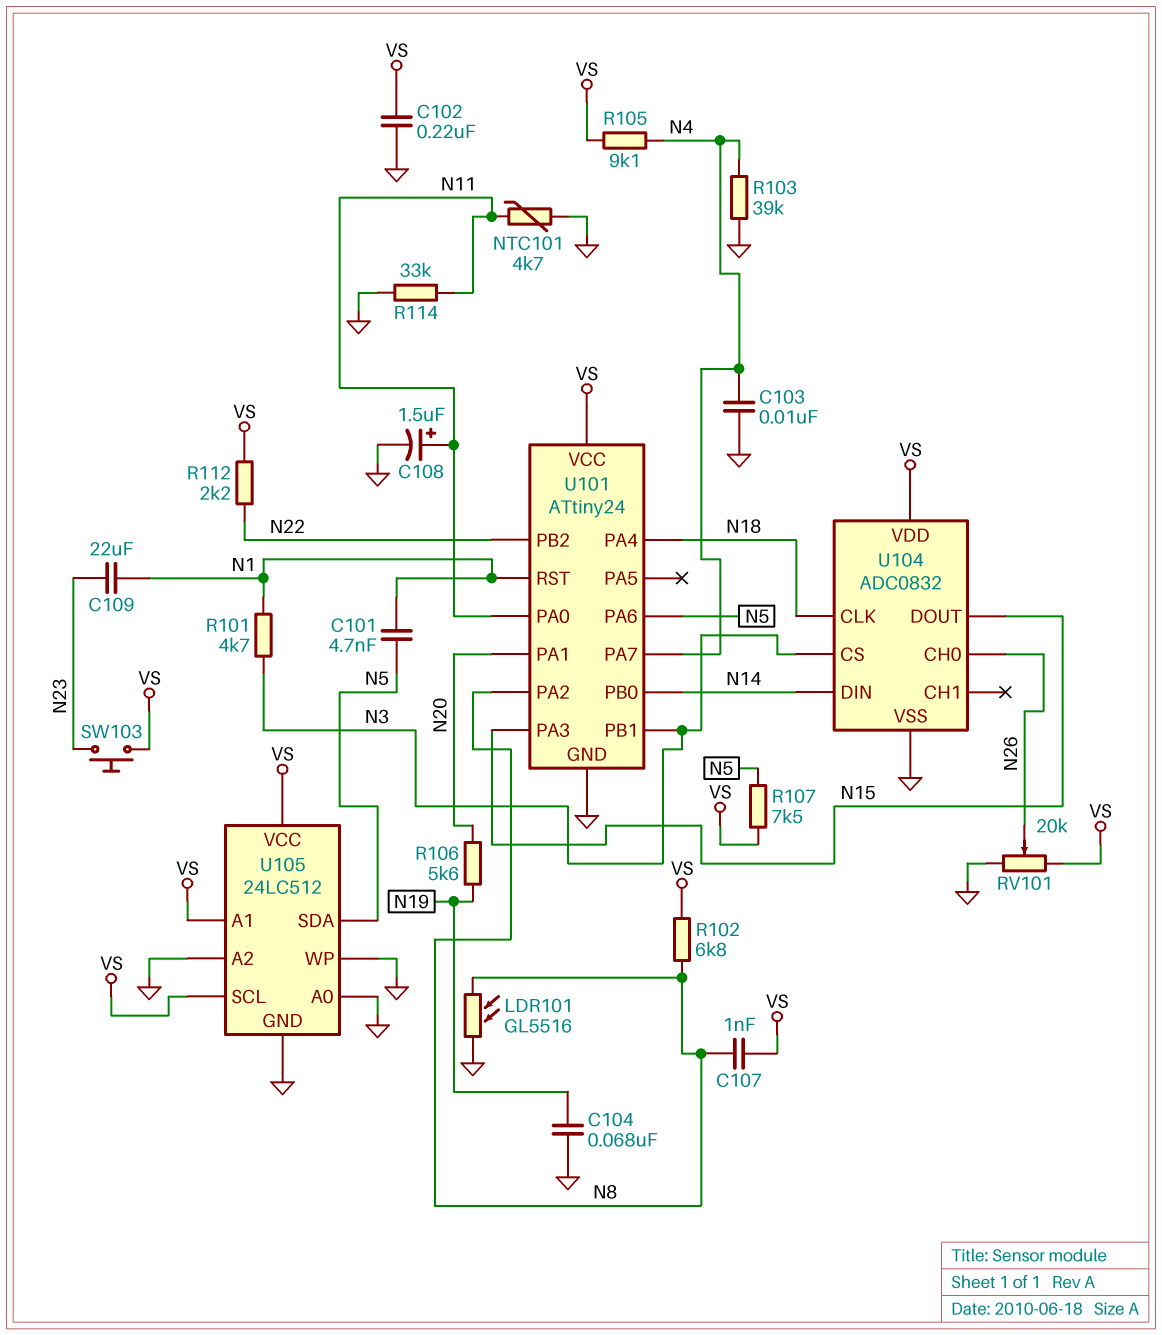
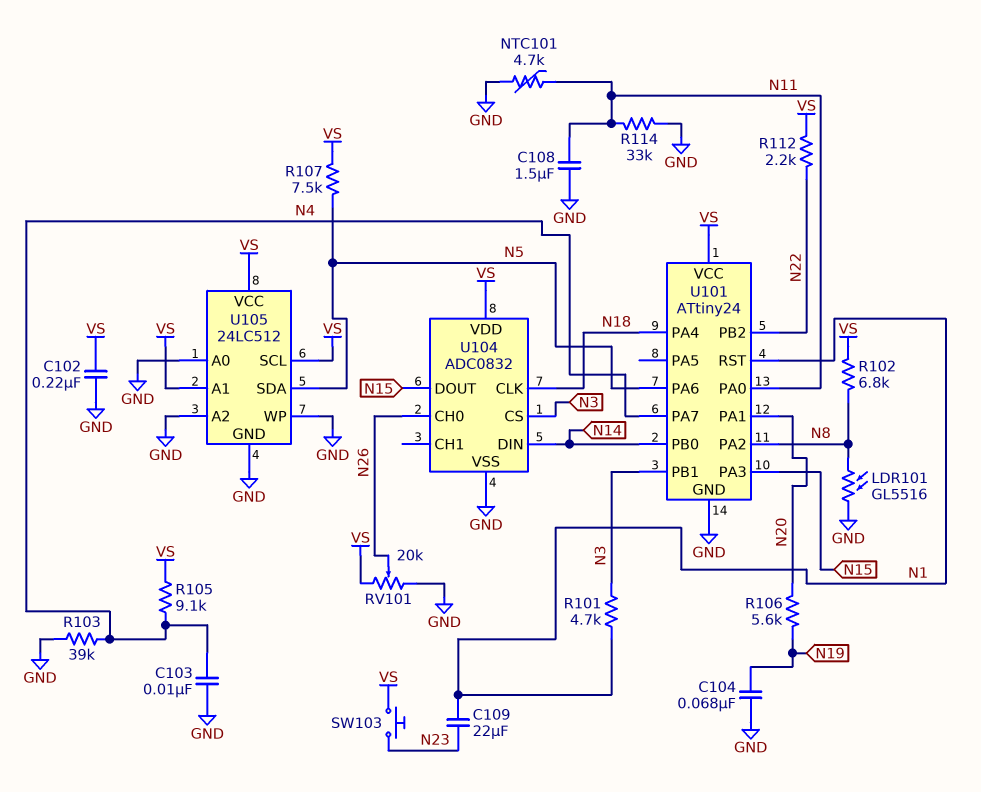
C101: 4.7nF (N1, N5) -> none
C107: 1nF (N8, VS) -> none
C108: 1.5uF (plus N11, minus GND) -> 1.5uF (GND, N11)

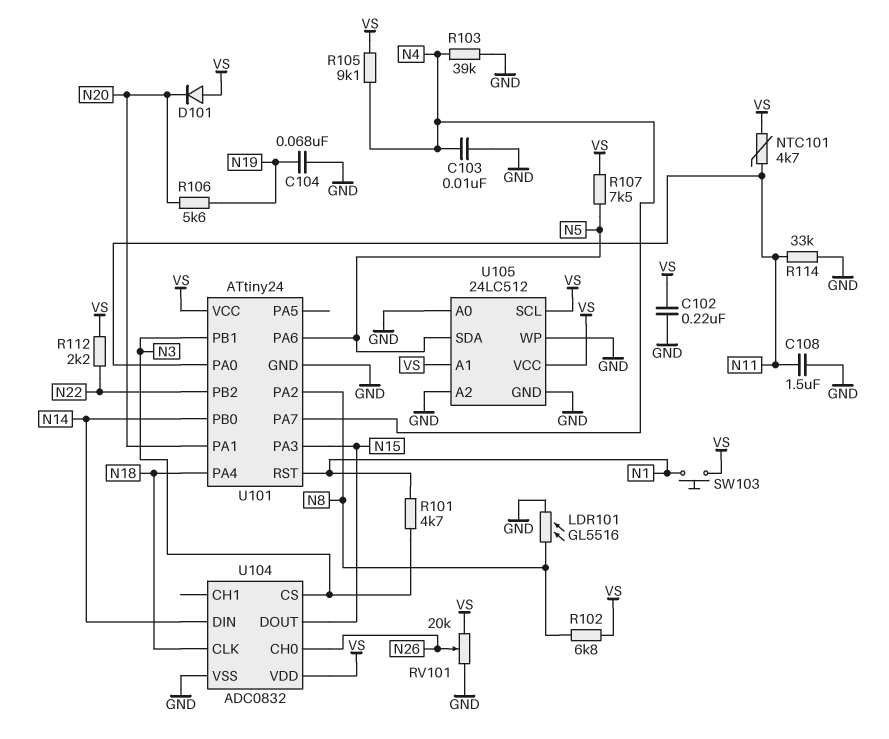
C109: 22uF (N1, N23) -> none
D101: none -> diode (A VS, K N20)
NTC101: 4.7k (GND, N11) -> 4.7k (N11, VS)
SW103: button (N23, VS) -> button (N1, VS)

